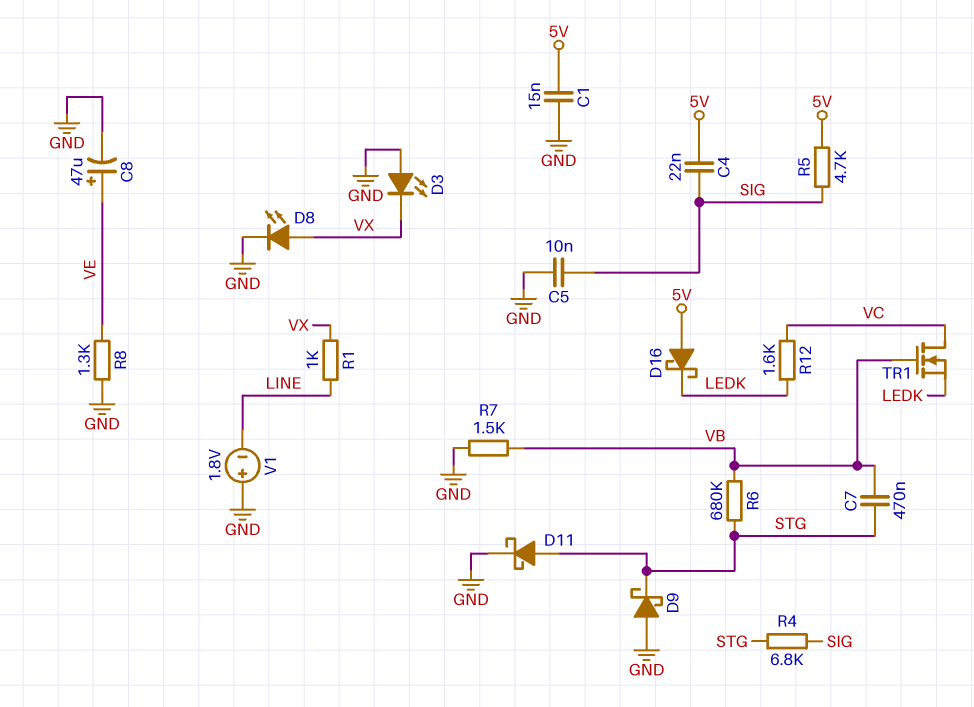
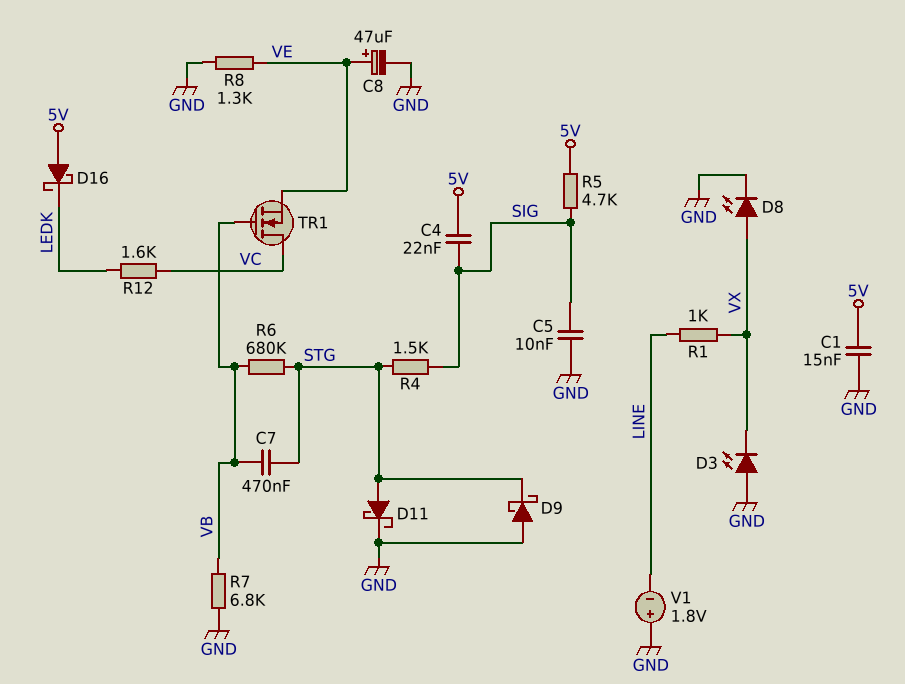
R4: 6.8k (SIG, STG) -> 1.5k (SIG, STG)
R7: 1.5k (GND, VB) -> 6.8k (GND, VB)
TR1: NMOS (G VB, D VC, S LEDK) -> NMOS (G VB, D VC, S VE)

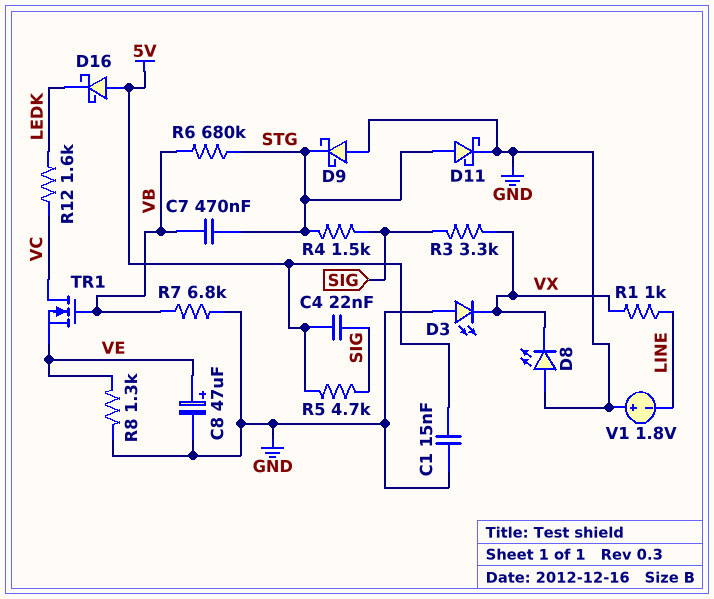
C5: 10nF (GND, SIG) -> none
D8: LED (A VX, K GND) -> LED (A GND, K VX)
R3: none -> 3.3k (SIG, VX)

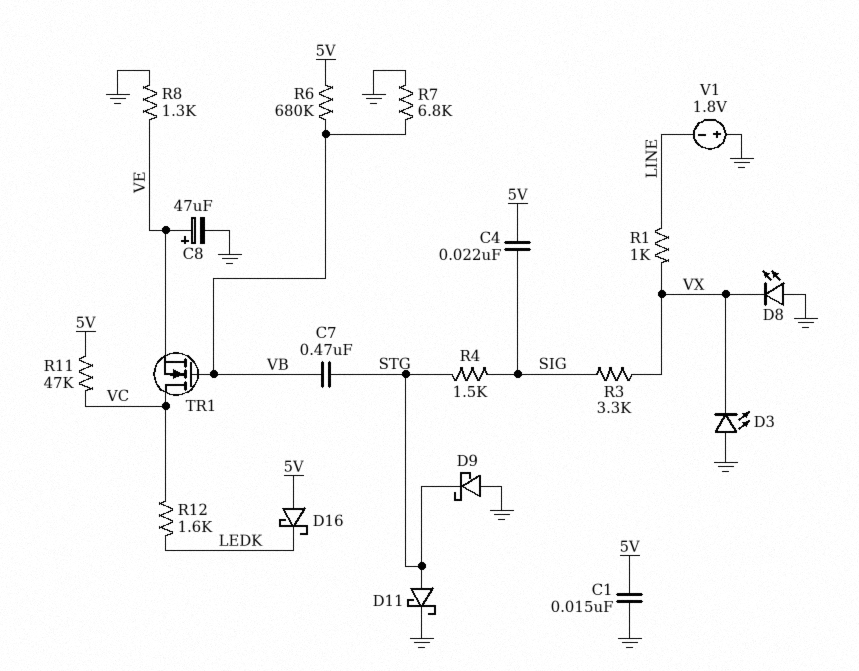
R5: 4.7k (5V, SIG) -> none
R6: 680k (STG, VB) -> 680k (5V, VB)
R11: none -> 47k (5V, VC)

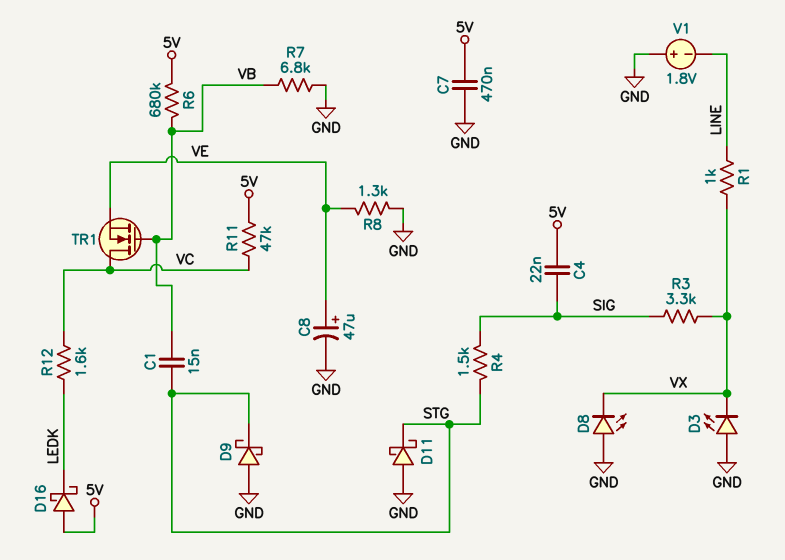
C1: 15nF (5V, GND) -> 15nF (STG, VB)
C7: 470nF (STG, VB) -> 470nF (5V, GND)
D11: schottky (A STG, K GND) -> schottky (A GND, K STG)

